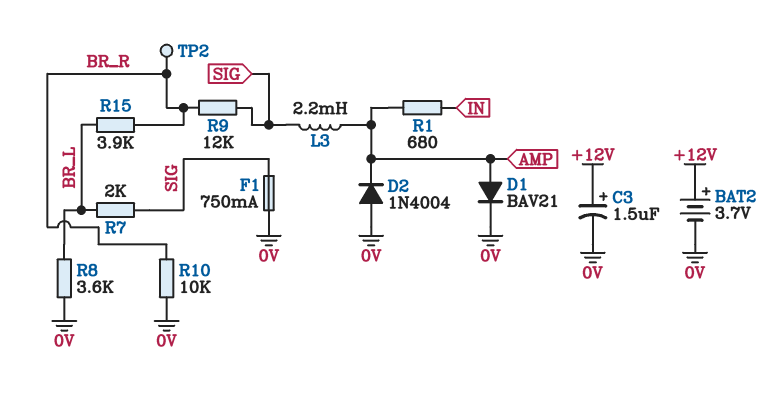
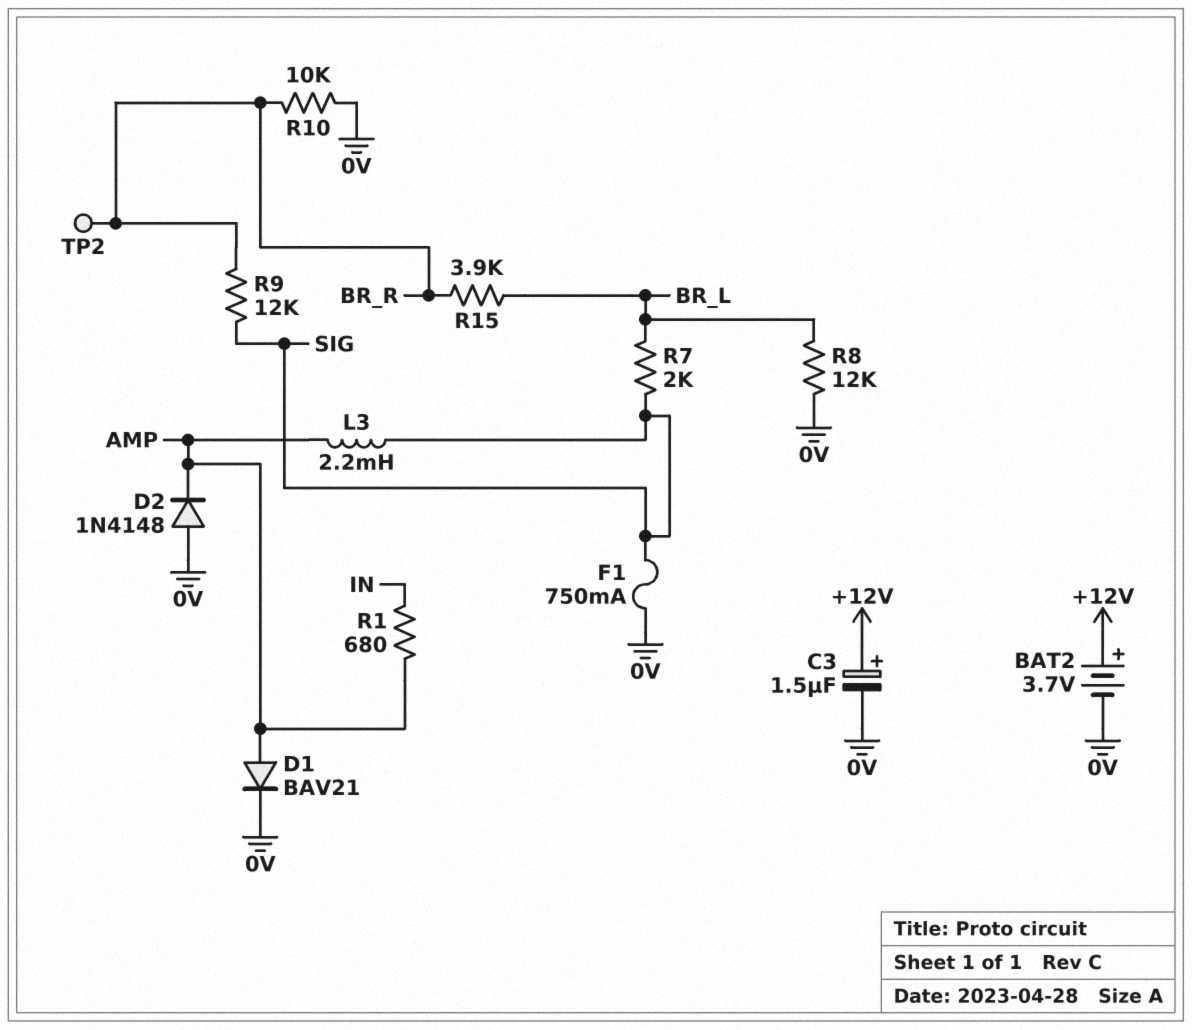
D2: diode 1N4004 (A 0V, K AMP) -> diode 1N4148 (A 0V, K AMP)
R8: 3.6k (0V, BR_L) -> 12k (0V, BR_L)

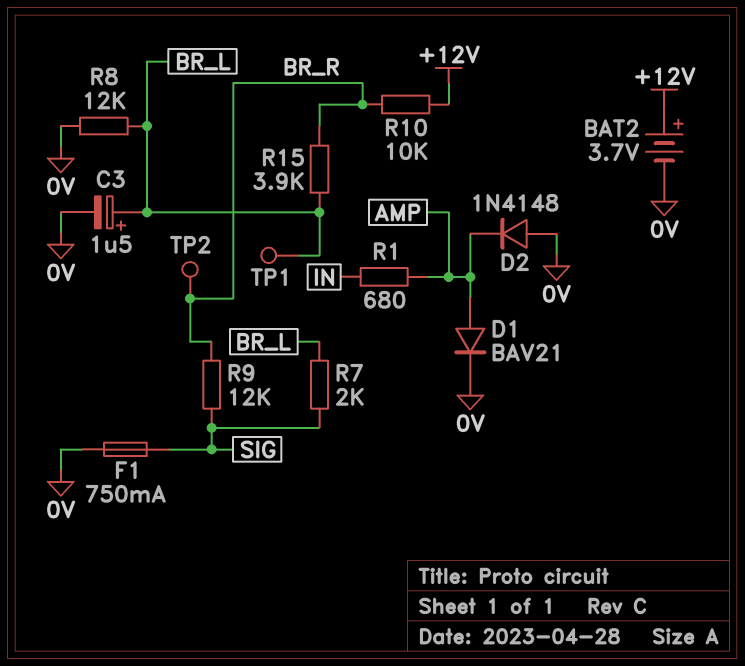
C3: 1.5uF (plus +12V, minus 0V) -> 1.5uF (plus BR_L, minus 0V)
L3: 2.2mH (AMP, SIG) -> none
R10: 10k (0V, BR_R) -> 10k (+12V, BR_R)
TP1: none -> test point (BR_L)

